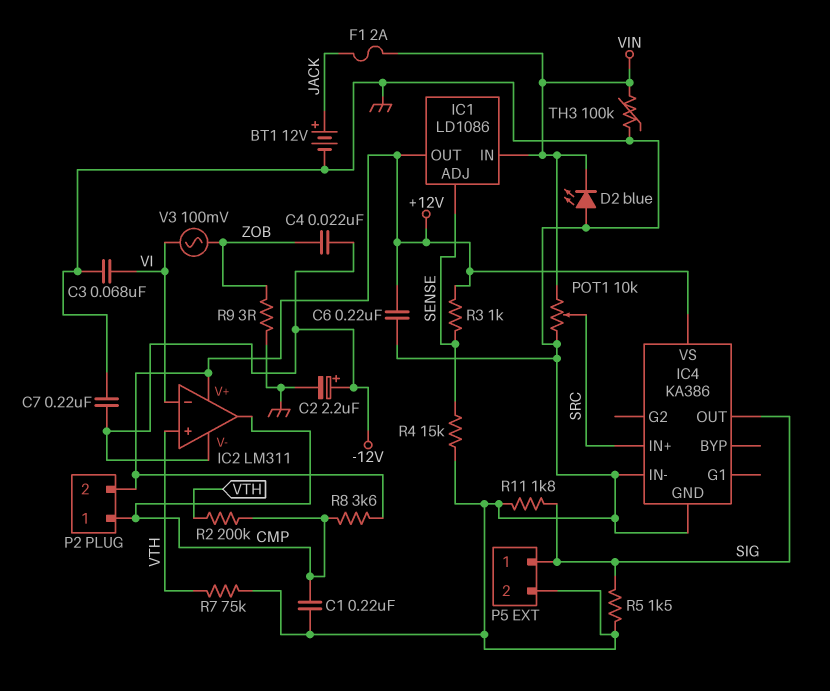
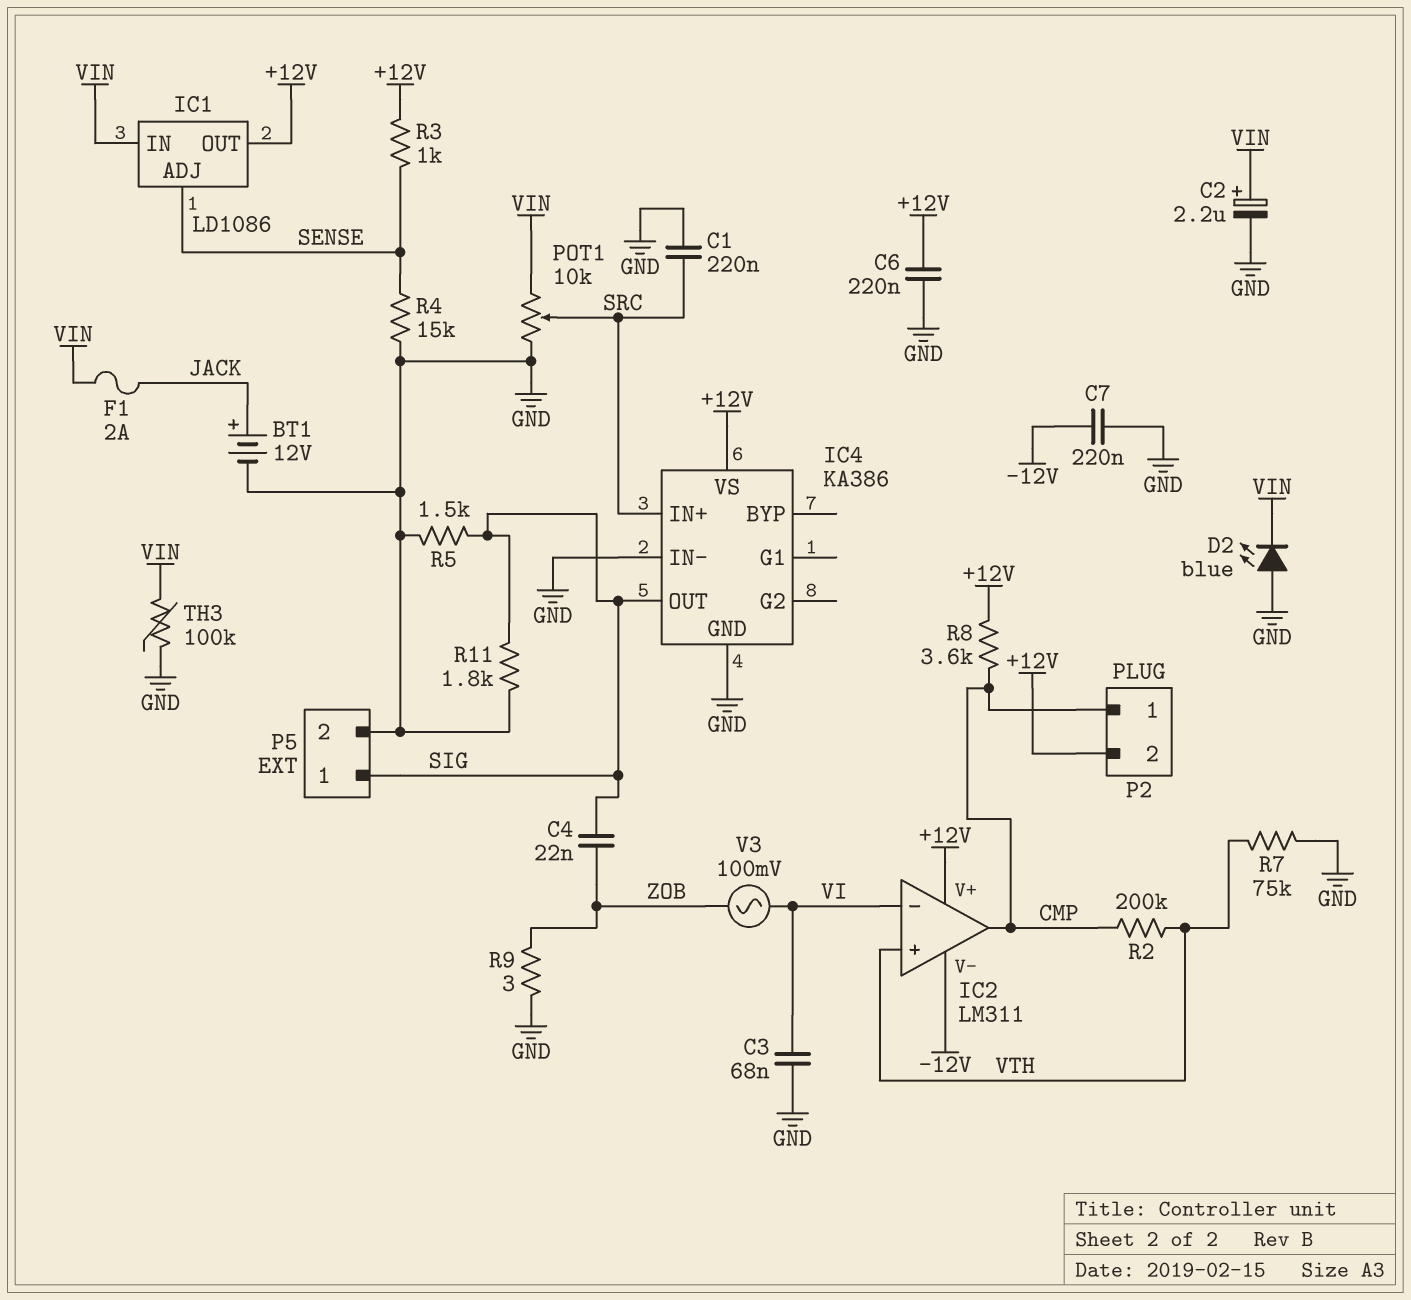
C1: 220nF (CMP, GND) -> 220nF (GND, SRC)
C2: 2.2uF (plus -12V, minus GND) -> 2.2uF (plus VIN, minus GND)
C4: 22nF (-12V, ZOB) -> 22nF (SIG, ZOB)

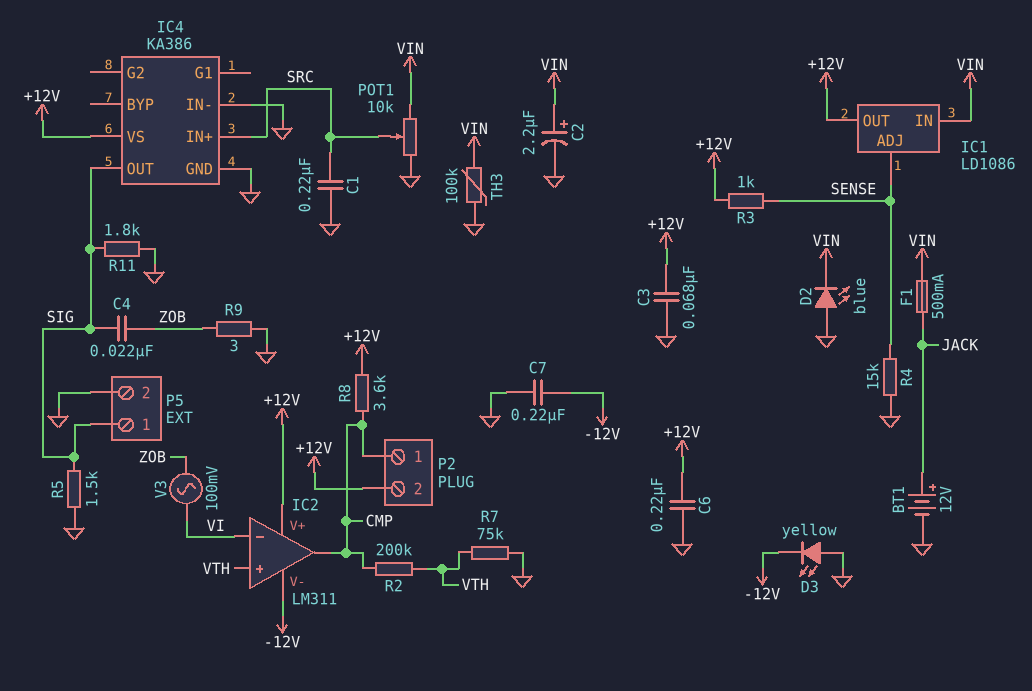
C3: 68nF (GND, VI) -> 68nF (+12V, GND)
D3: none -> LED yellow (A GND, K -12V)
F1: 2A (JACK, VIN) -> 500mA (JACK, VIN)

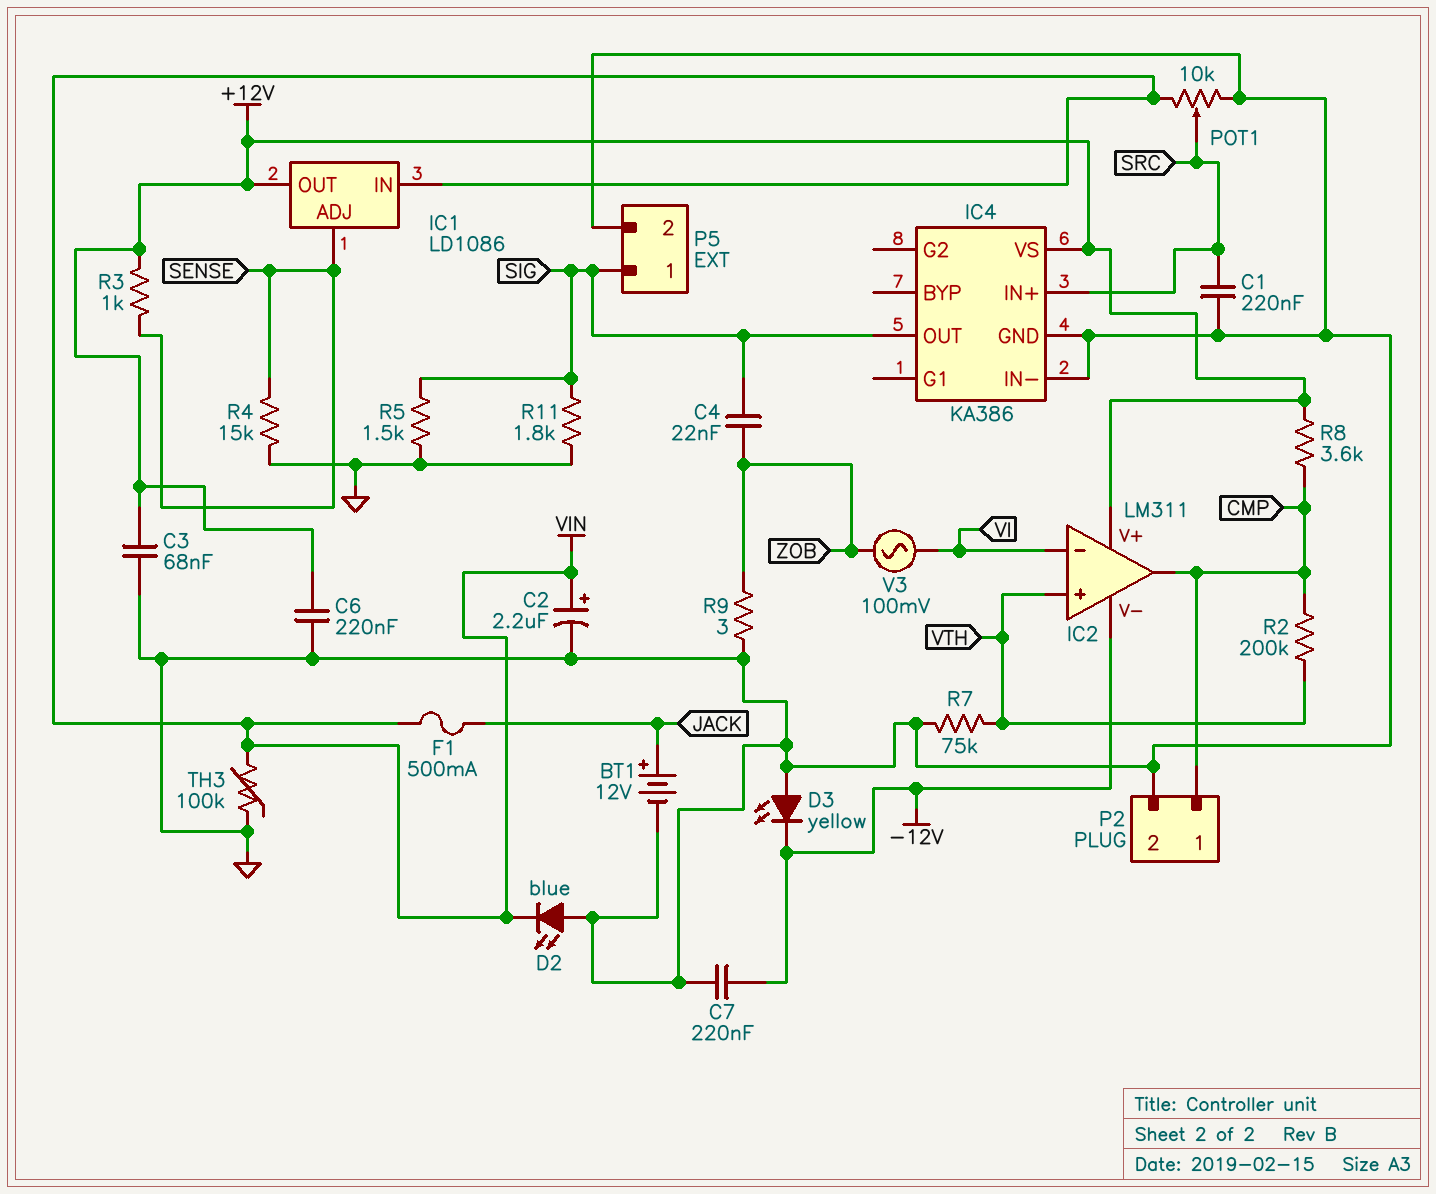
P2 pin 2: +12V -> GND

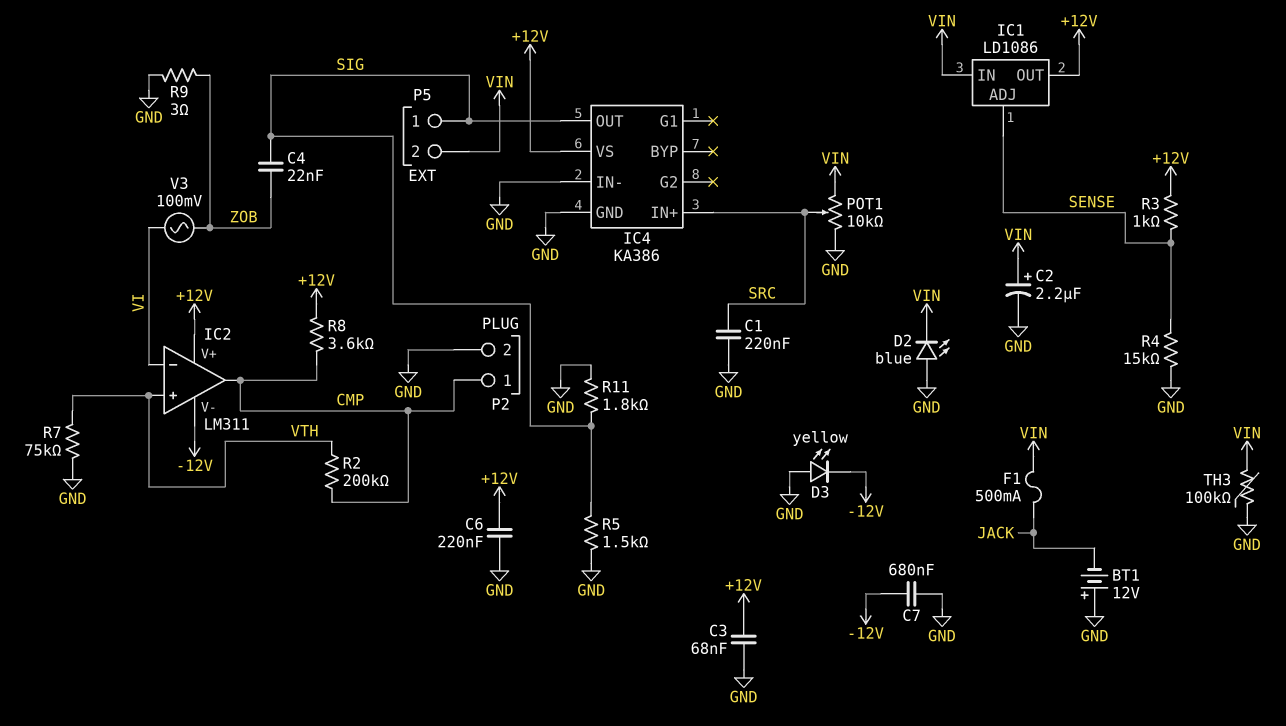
BT1: 12V (plus JACK, minus GND) -> 12V (plus GND, minus JACK)
C7: 220nF (-12V, GND) -> 680nF (-12V, GND)
P5 pin 2: GND -> VIN

